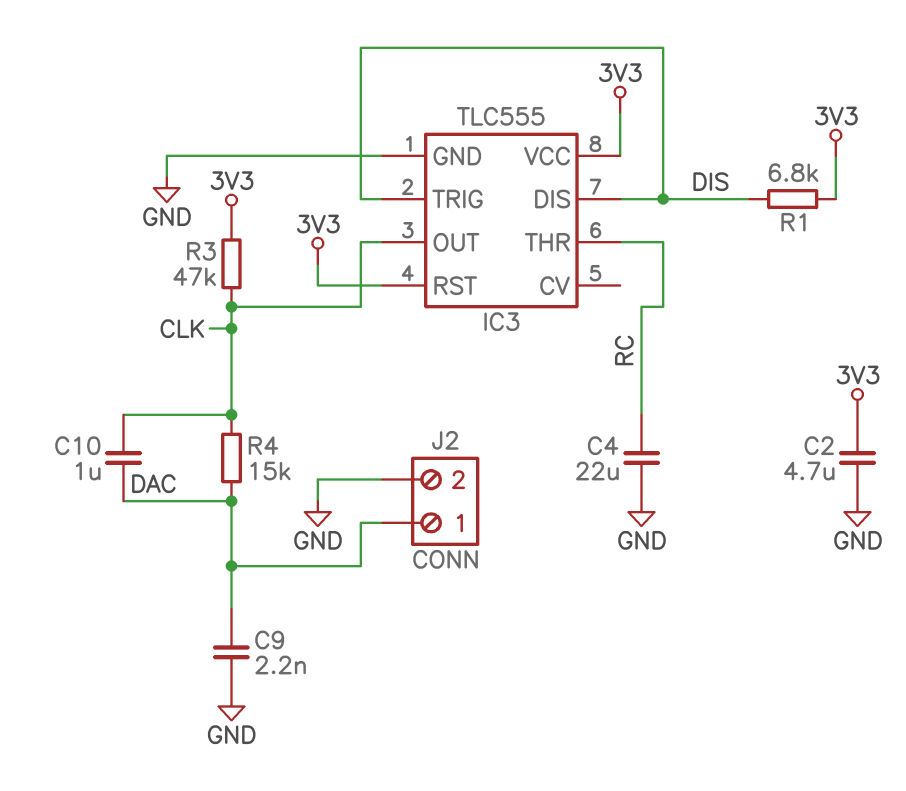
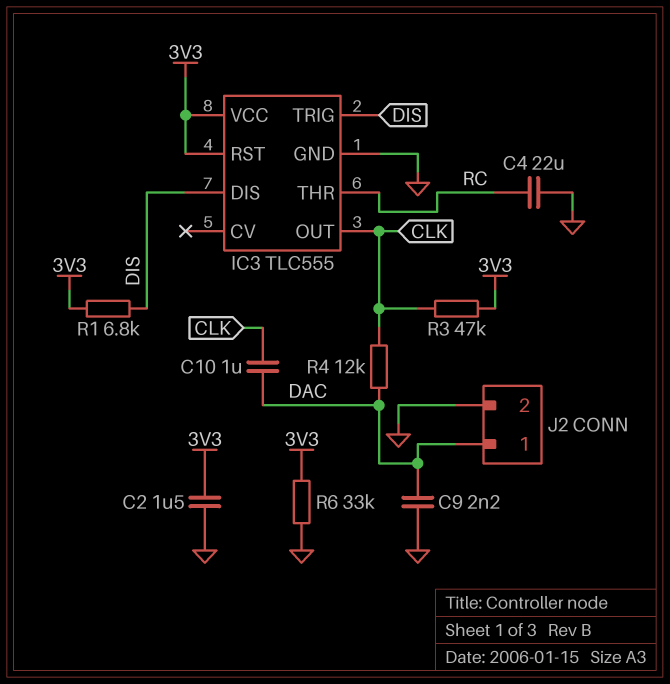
C2: 4.7uF (3V3, GND) -> 1.5uF (3V3, GND)
R4: 15k (CLK, DAC) -> 12k (CLK, DAC)
R6: none -> 33k (3V3, GND)

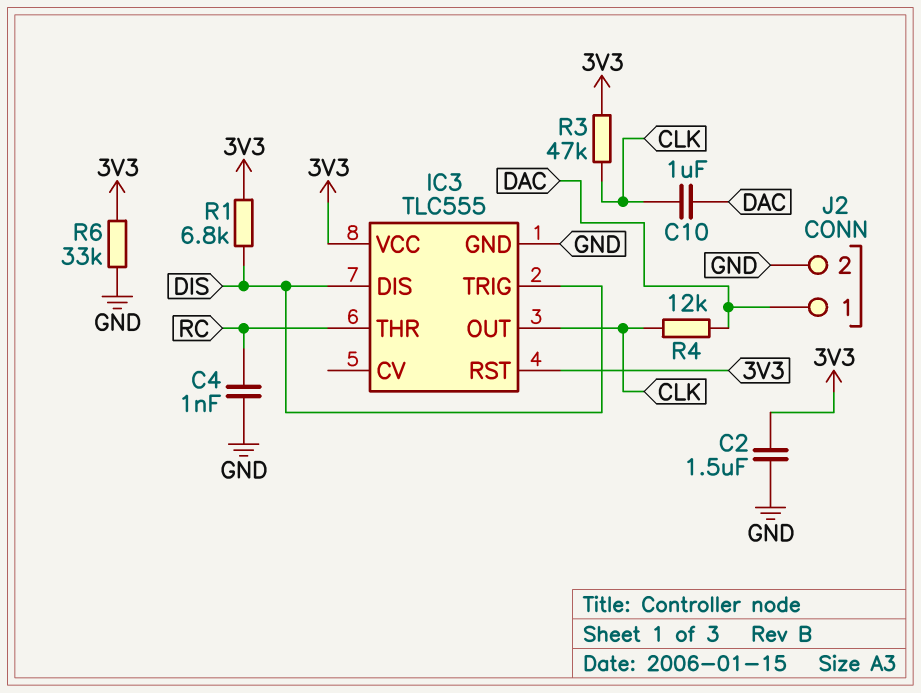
C4: 22uF (GND, RC) -> 1nF (GND, RC)
C9: 2.2nF (DAC, GND) -> none

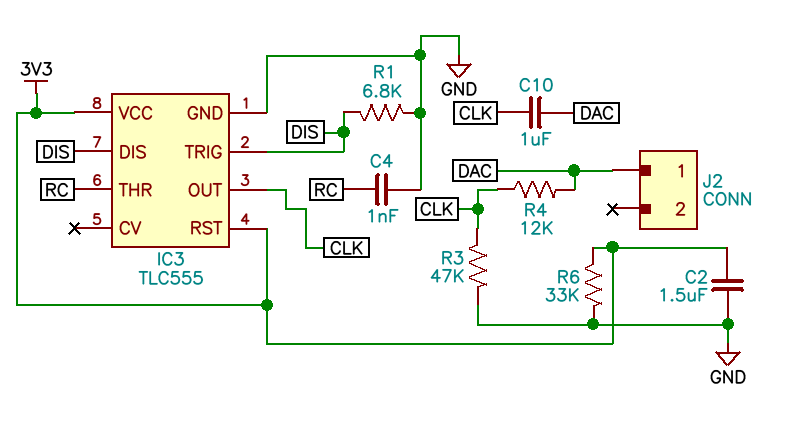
J2 pin 2: GND -> none
R1: 6.8k (3V3, DIS) -> 6.8k (DIS, GND)
R3: 47k (3V3, CLK) -> 47k (CLK, GND)

